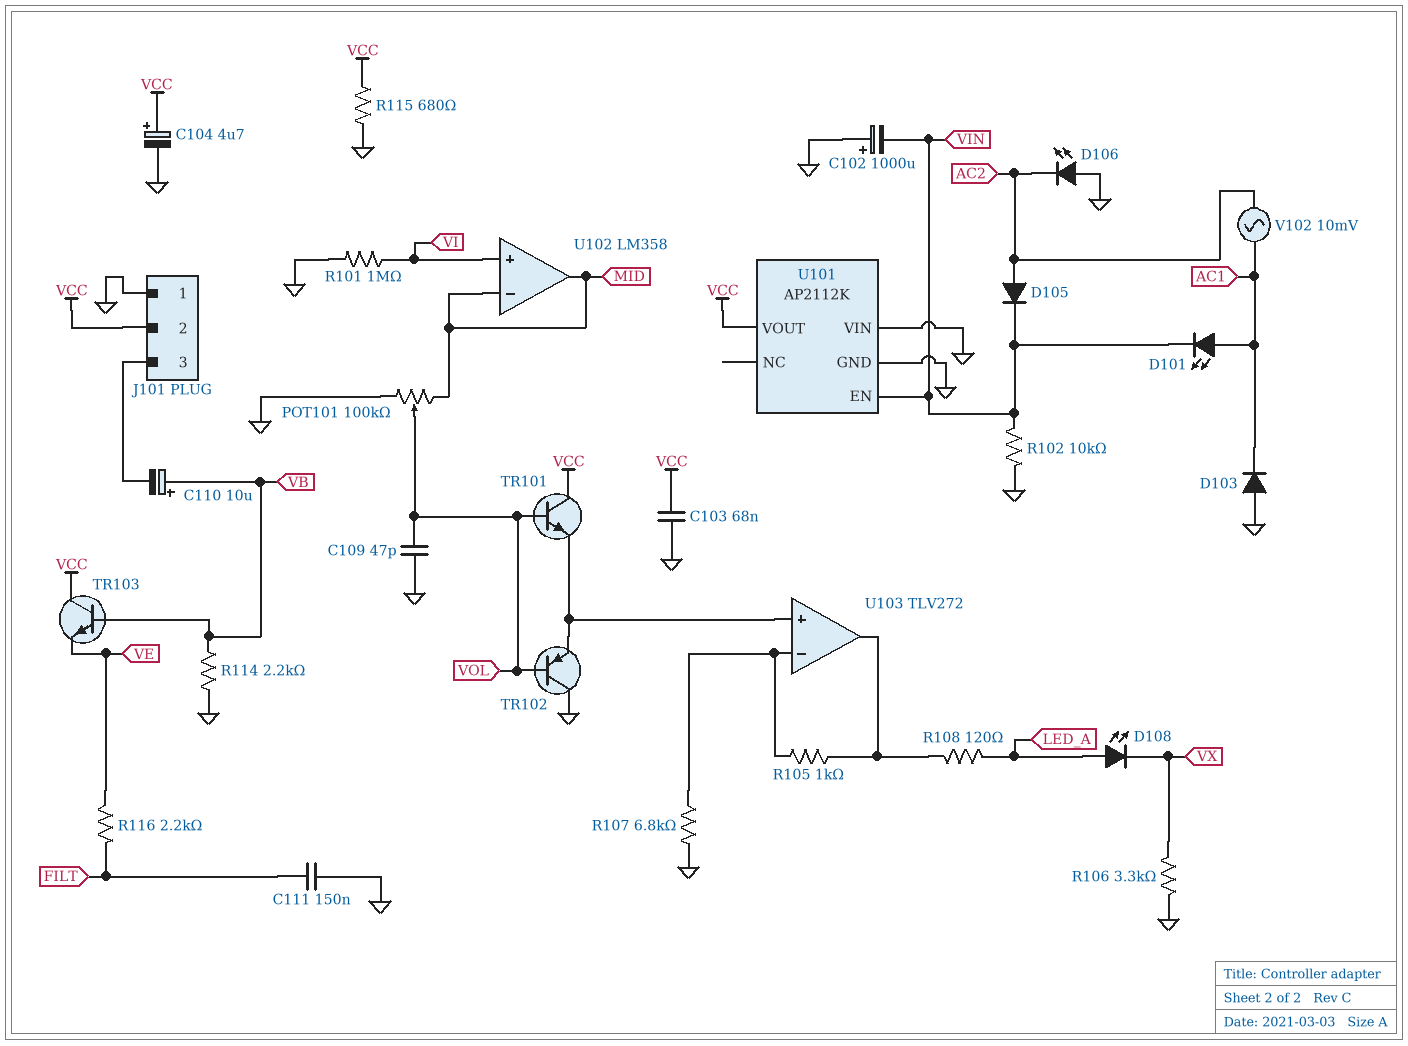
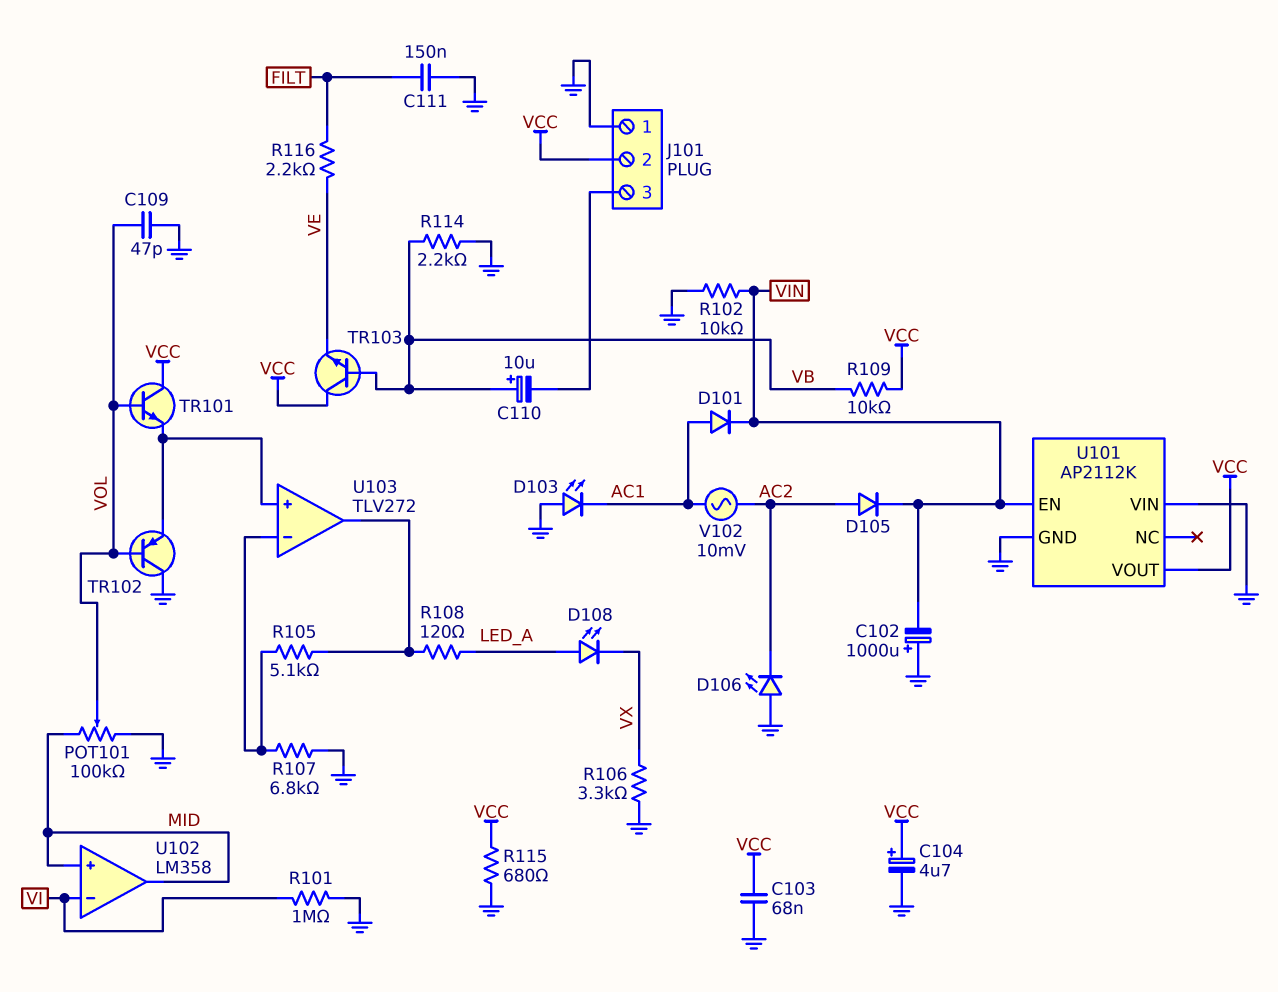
D101: LED (A AC1, K VIN) -> diode (A AC1, K VIN)
D103: diode (A GND, K AC1) -> LED (A GND, K AC1)
R105: 1k (U103/in-, U103/out) -> 5.1k (U103/in-, U103/out)
R109: none -> 10k (VB, VCC)
U102 pin in+: VI -> MID
U102 pin in-: MID -> VI

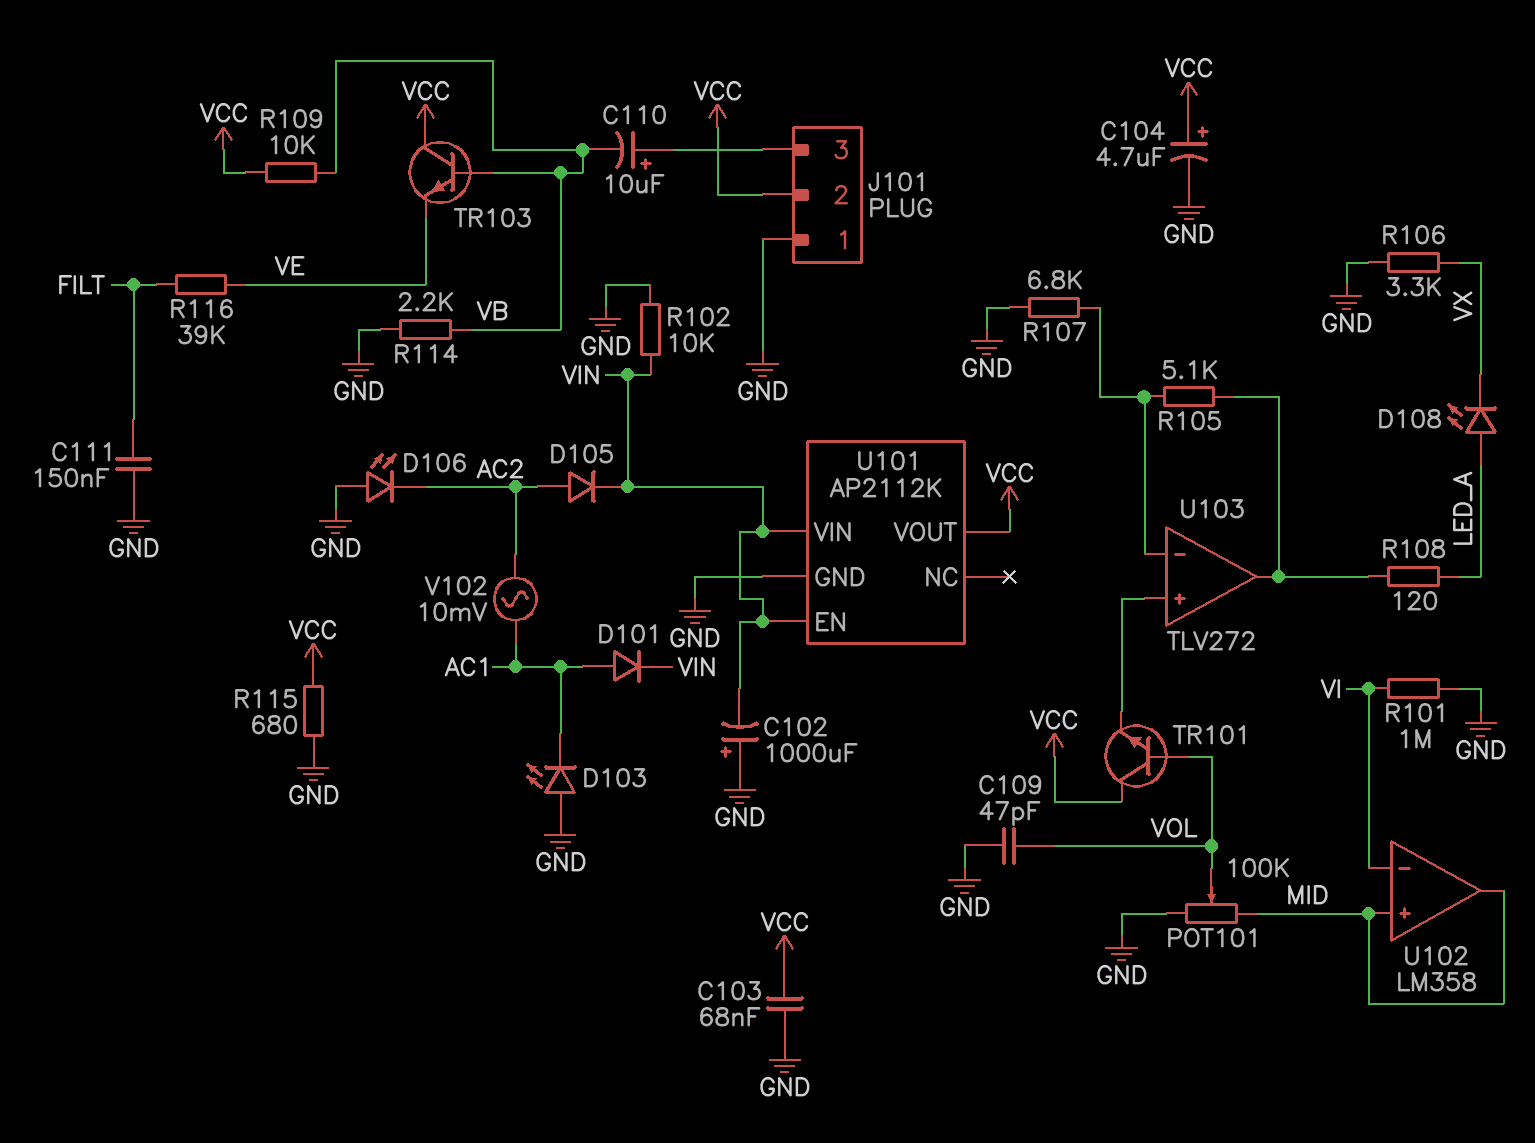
C110: 10uF (plus VB, minus J101/3) -> 10uF (plus J101/3, minus VB)
R116: 2.2k (FILT, VE) -> 39k (FILT, VE)
TR102: PNP (B VOL, C GND, E U103/in+) -> none
U101 pin VIN: GND -> VIN

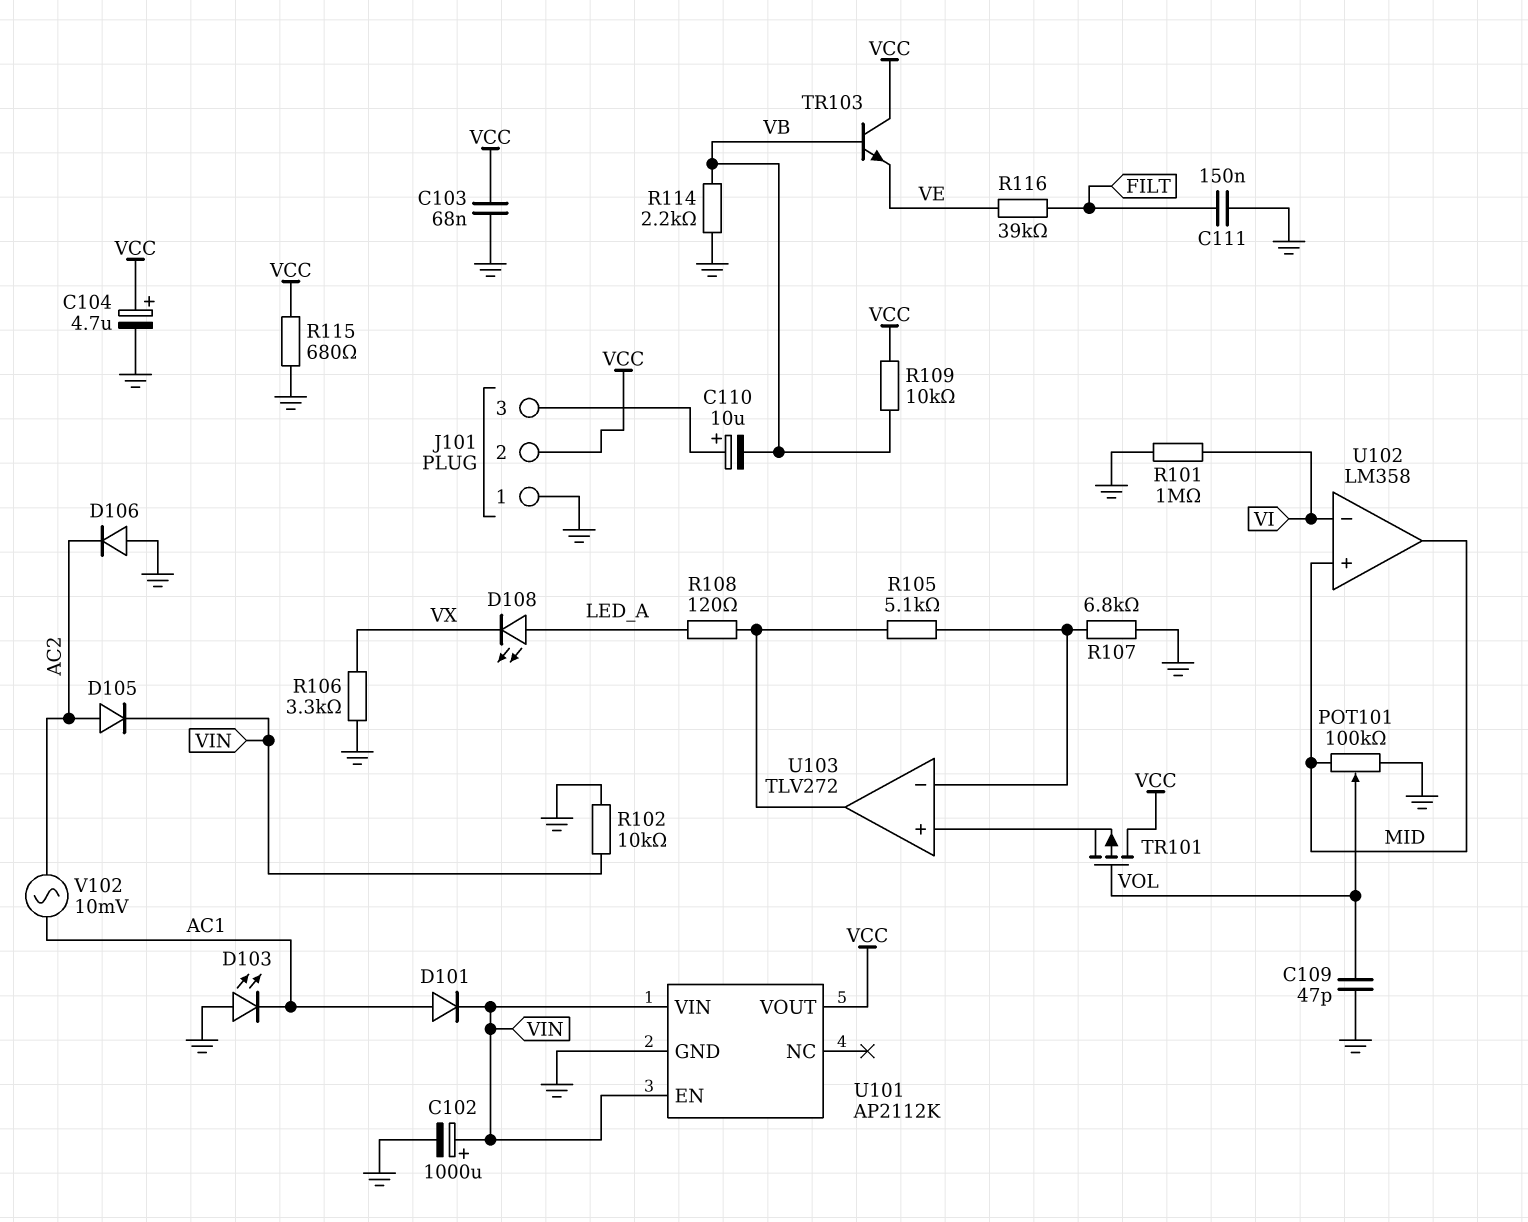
C102: 1000uF (plus GND, minus VIN) -> 1000uF (plus VIN, minus GND)
D106: LED (A GND, K AC2) -> diode (A GND, K AC2)
TR101: NPN (B VOL, C VCC, E U103/in+) -> PMOS (G VOL, D VCC, S U103/in+)

